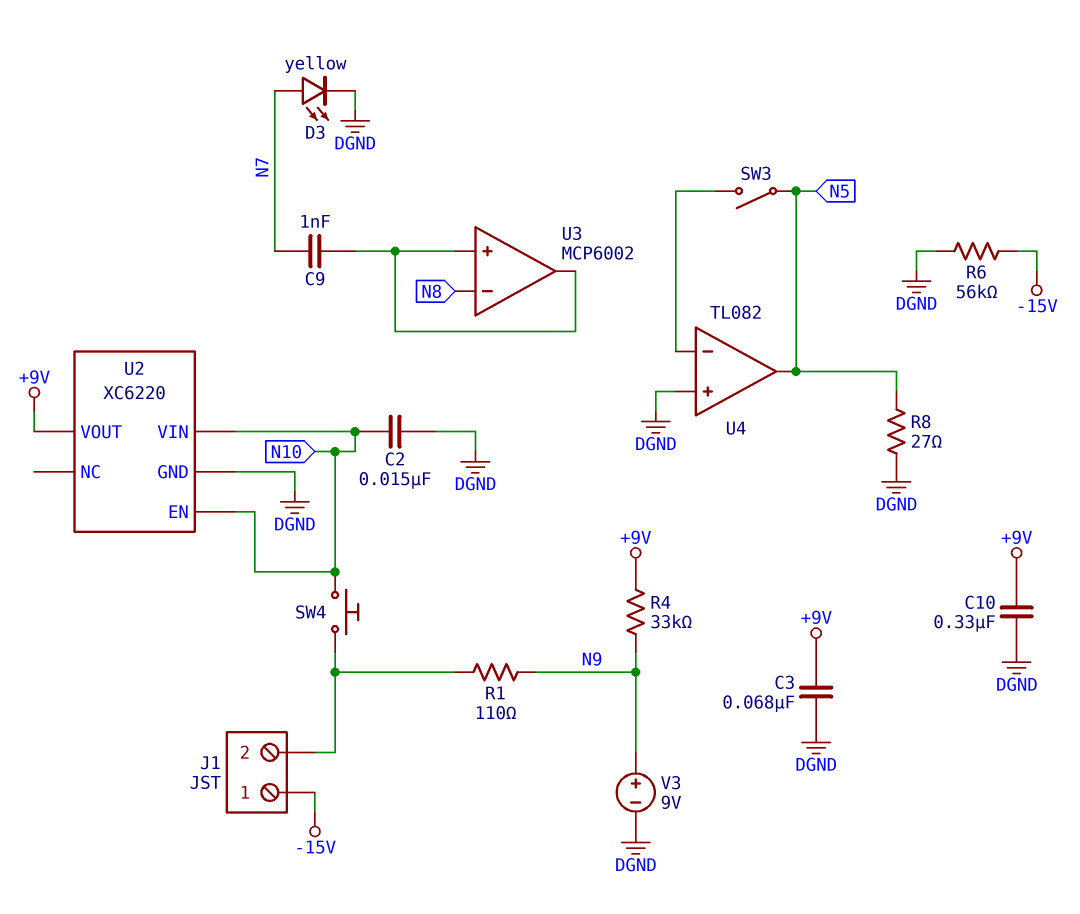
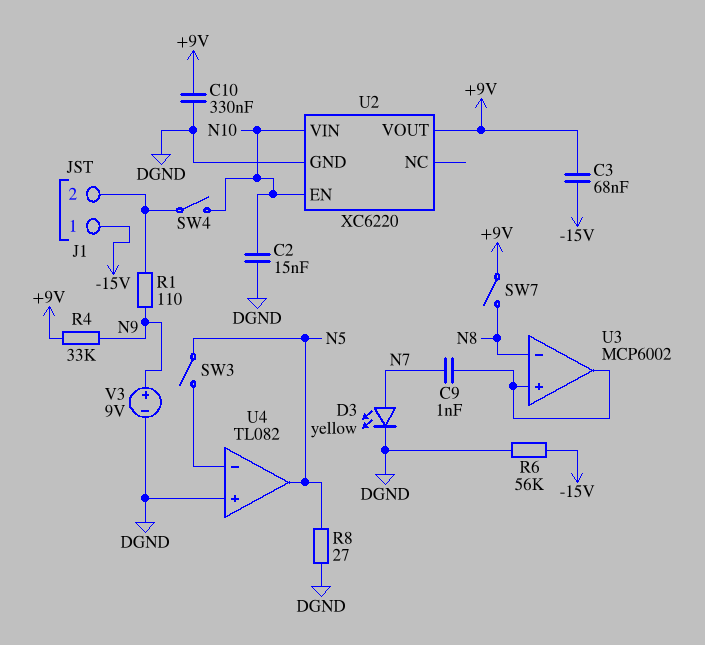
C3: 68nF (+9V, DGND) -> 68nF (+9V, -15V)
SW4: button (J1/2, N10) -> switch (J1/2, N10)
SW7: none -> switch (+9V, N8)

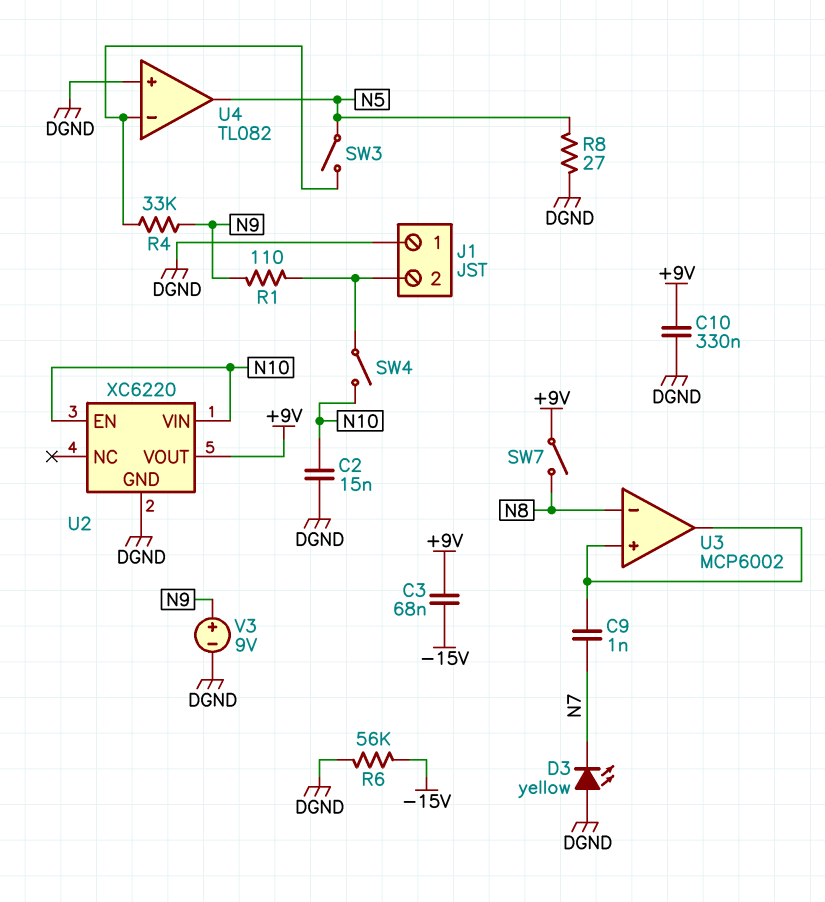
D3: LED yellow (A N7, K DGND) -> LED yellow (A DGND, K N7)
J1 pin 1: -15V -> DGND
R4: 33k (+9V, N9) -> 33k (N9, U4/in-)

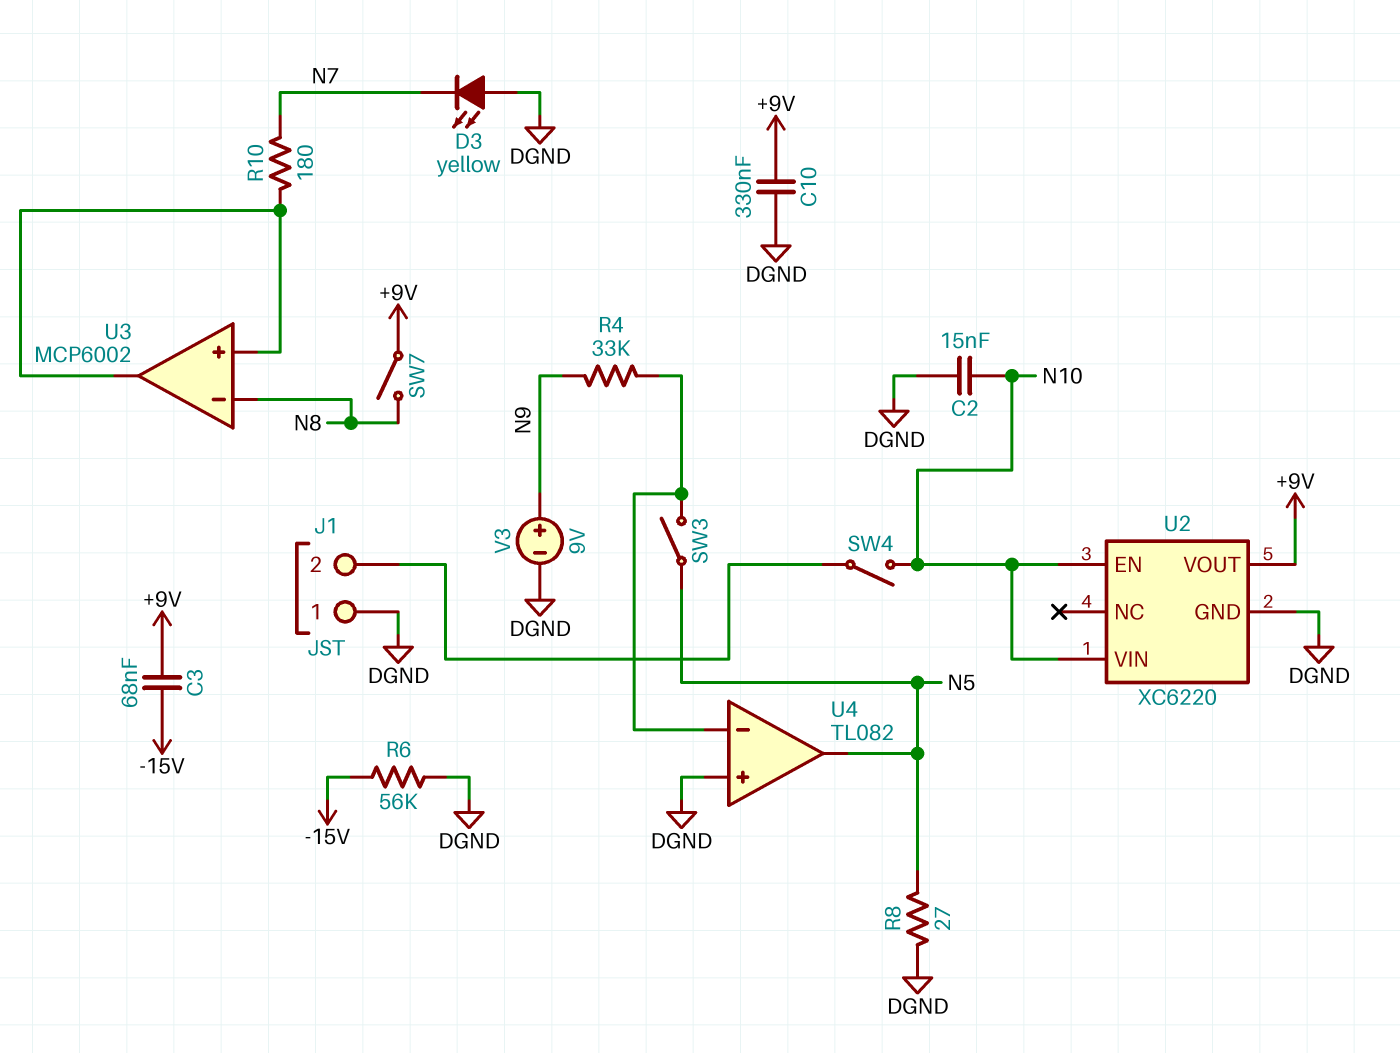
C9: 1nF (N7, U3/in+) -> none
R1: 110 (J1/2, N9) -> none
R10: none -> 180 (N7, U3/in+)

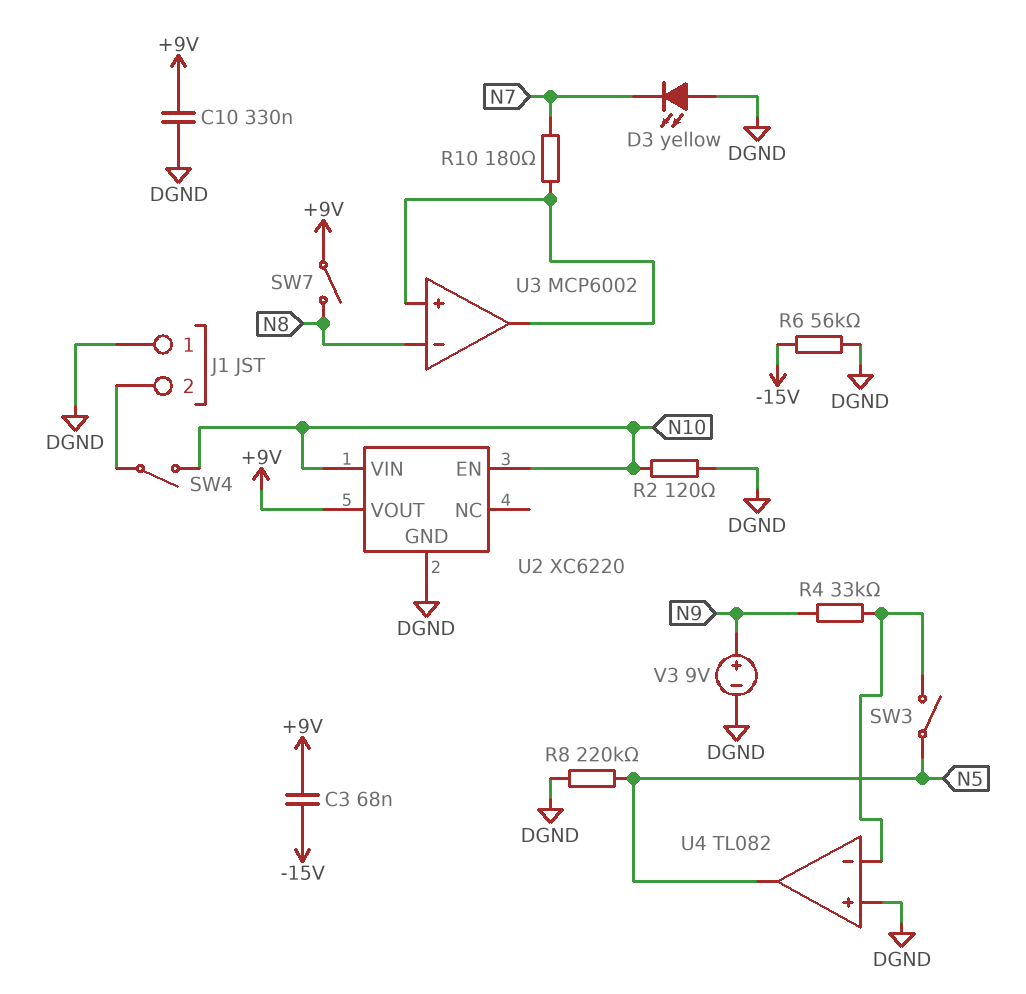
C2: 15nF (DGND, N10) -> none
R2: none -> 120 (DGND, N10)
R8: 27 (DGND, N5) -> 220k (DGND, N5)

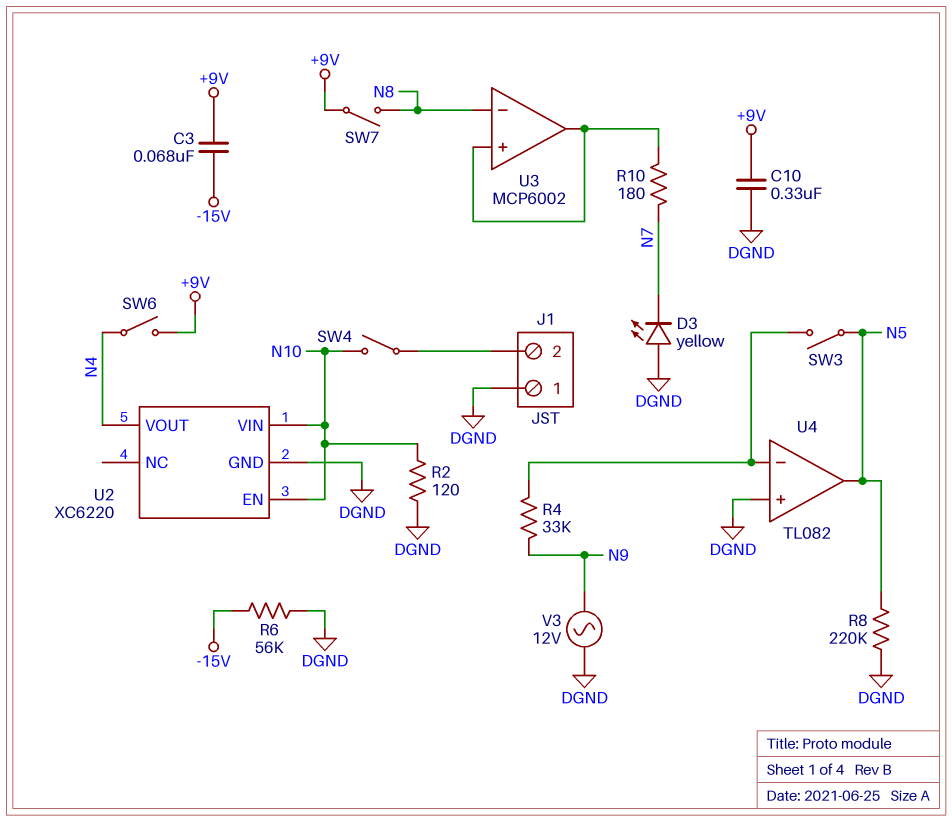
SW6: none -> switch (+9V, N4)
U2 pin VOUT: +9V -> N4
V3: 9V (plus N9, minus DGND) -> AC 12V (DGND, N9)

